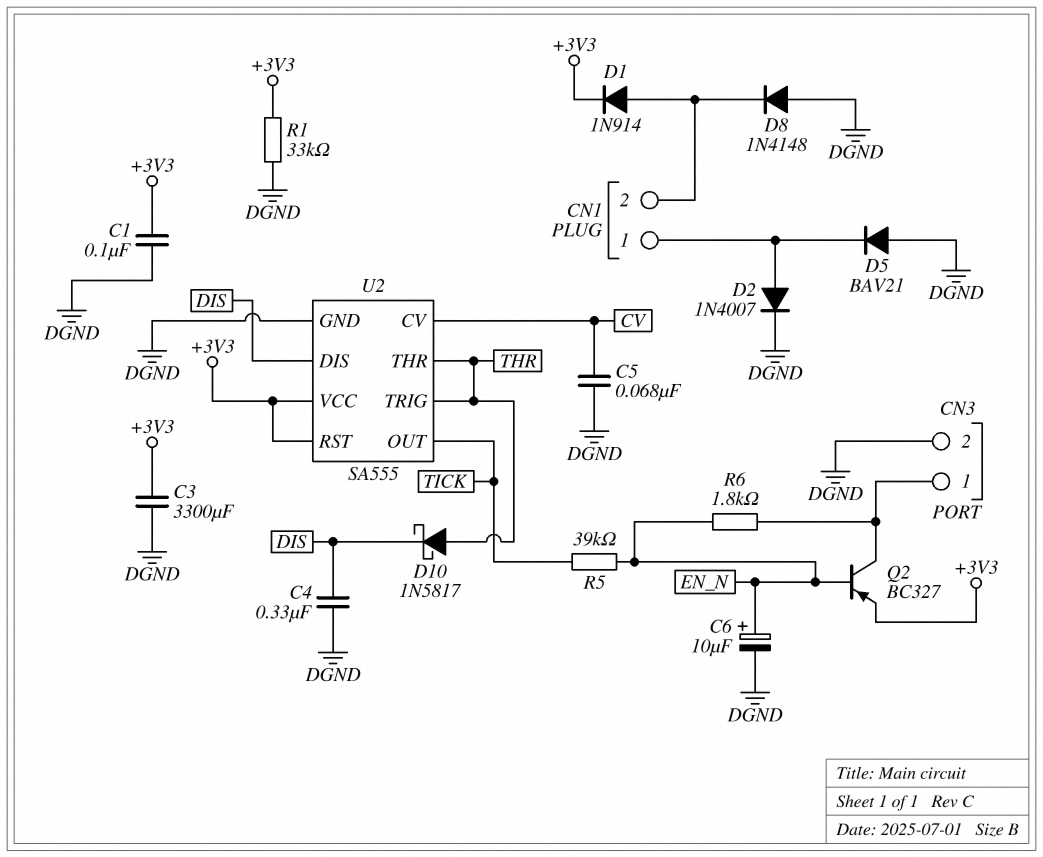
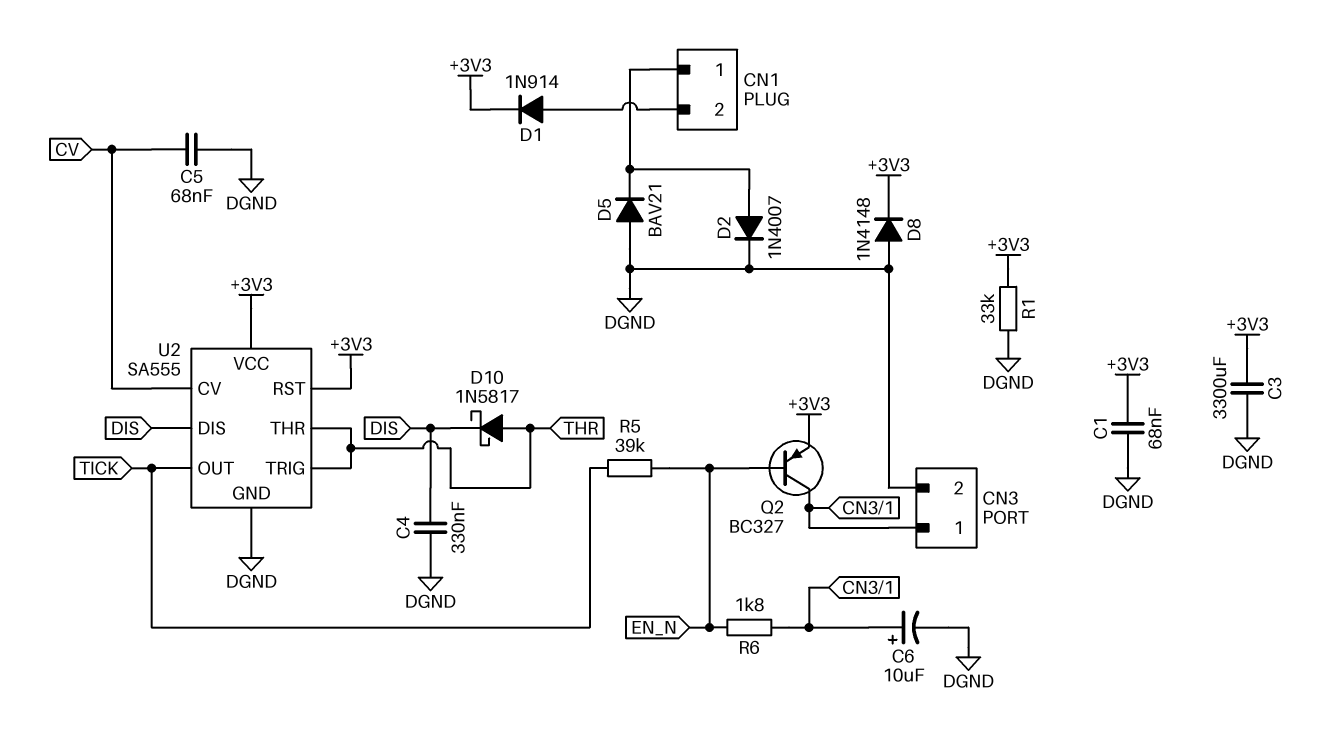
C1: 100nF (+3V3, DGND) -> 68nF (+3V3, DGND)
C6: 10uF (plus EN_N, minus DGND) -> 10uF (plus CN3/1, minus DGND)
D8: diode 1N4148 (A DGND, K CN1/2) -> diode 1N4148 (A DGND, K +3V3)

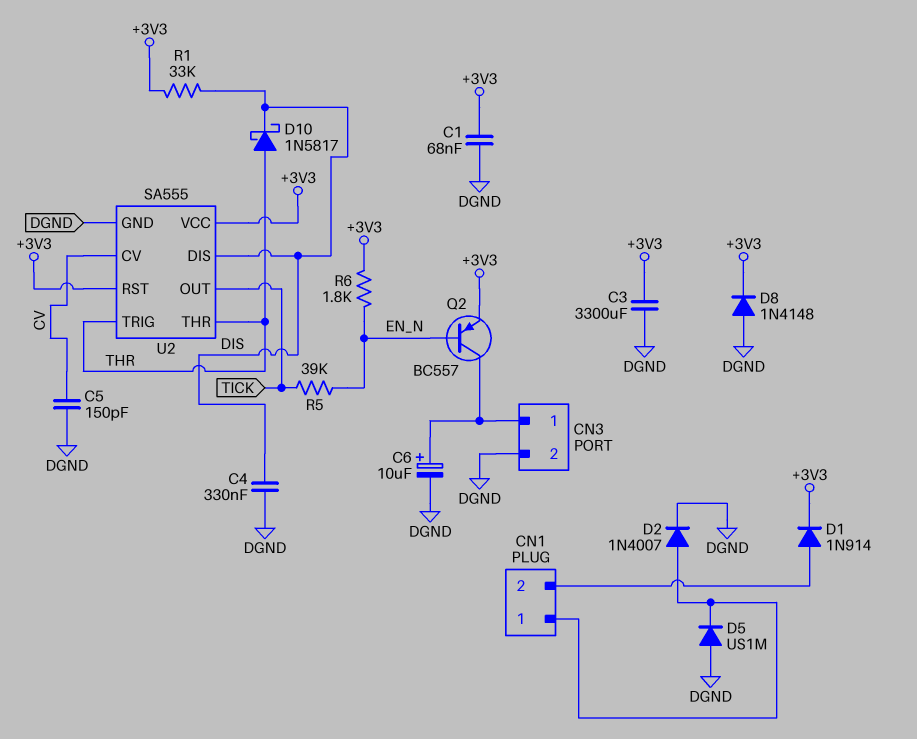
C5: 68nF (CV, DGND) -> 150pF (CV, DGND)
D5: diode BAV21 (A DGND, K CN1/1) -> diode US1M (A DGND, K CN1/1)
Q2: PNP BC327 (B EN_N, C CN3/1, E +3V3) -> PNP BC557 (B EN_N, C CN3/1, E +3V3)
R1: 33k (+3V3, DGND) -> 33k (+3V3, DIS)
R6: 1.8k (CN3/1, EN_N) -> 1.8k (+3V3, EN_N)

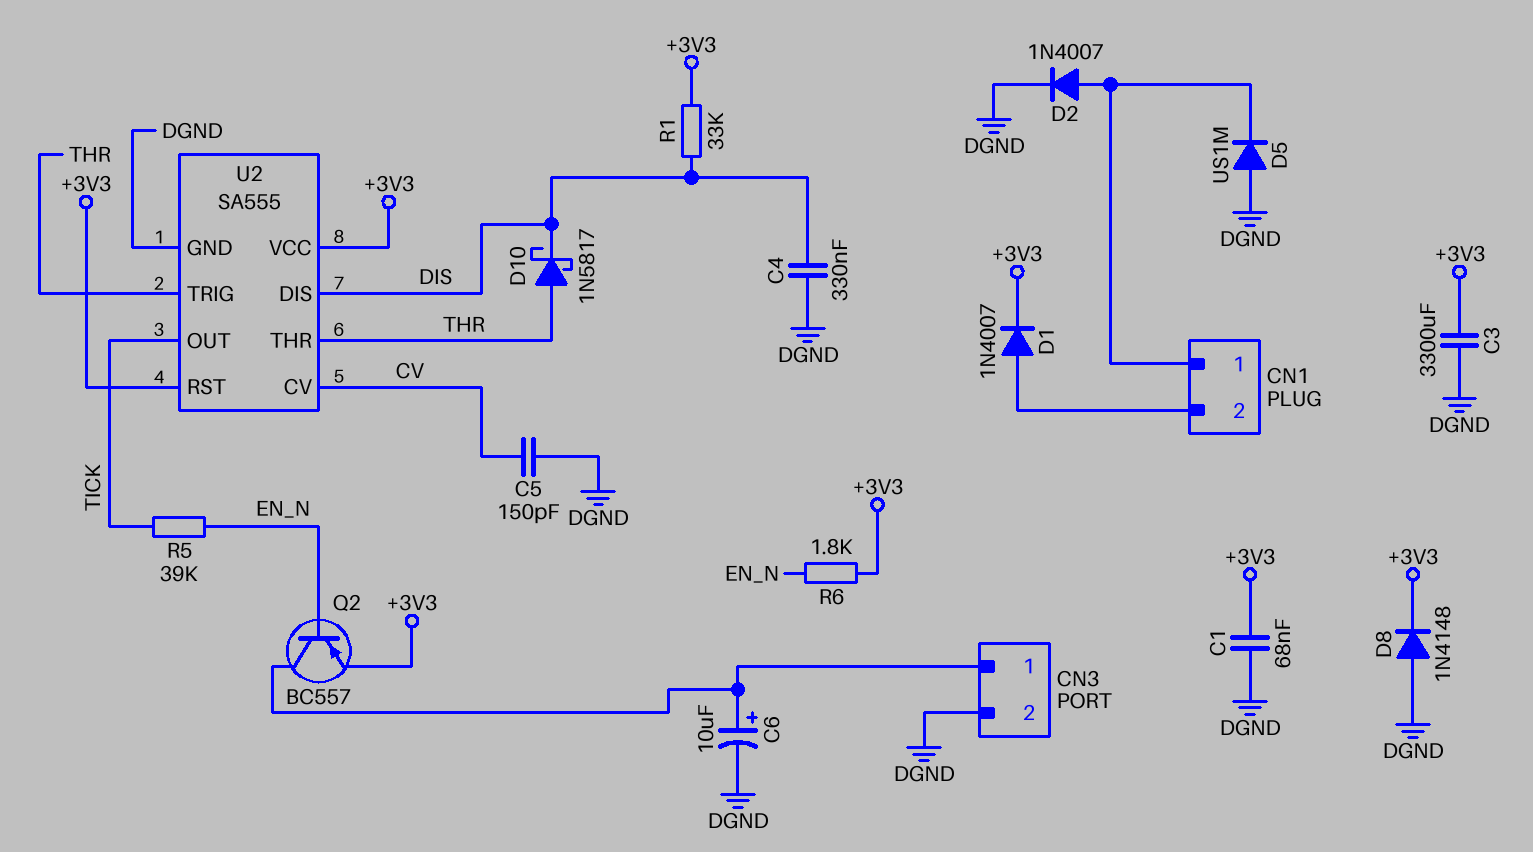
D1: diode 1N914 (A CN1/2, K +3V3) -> diode 1N4007 (A CN1/2, K +3V3)

